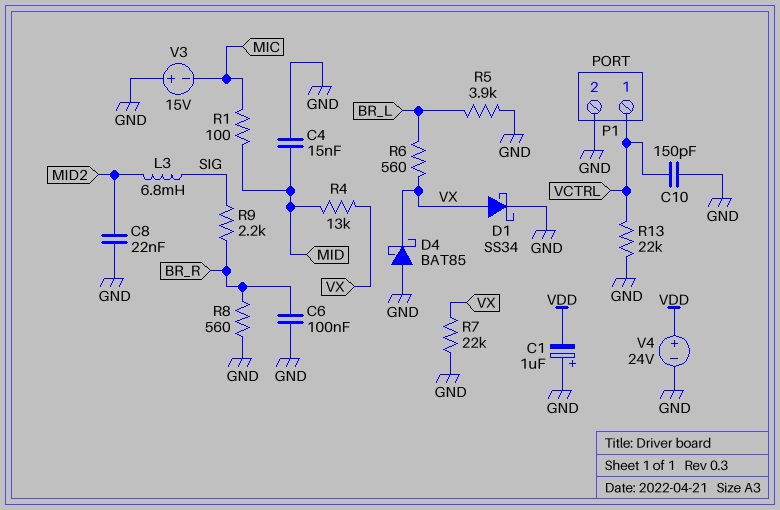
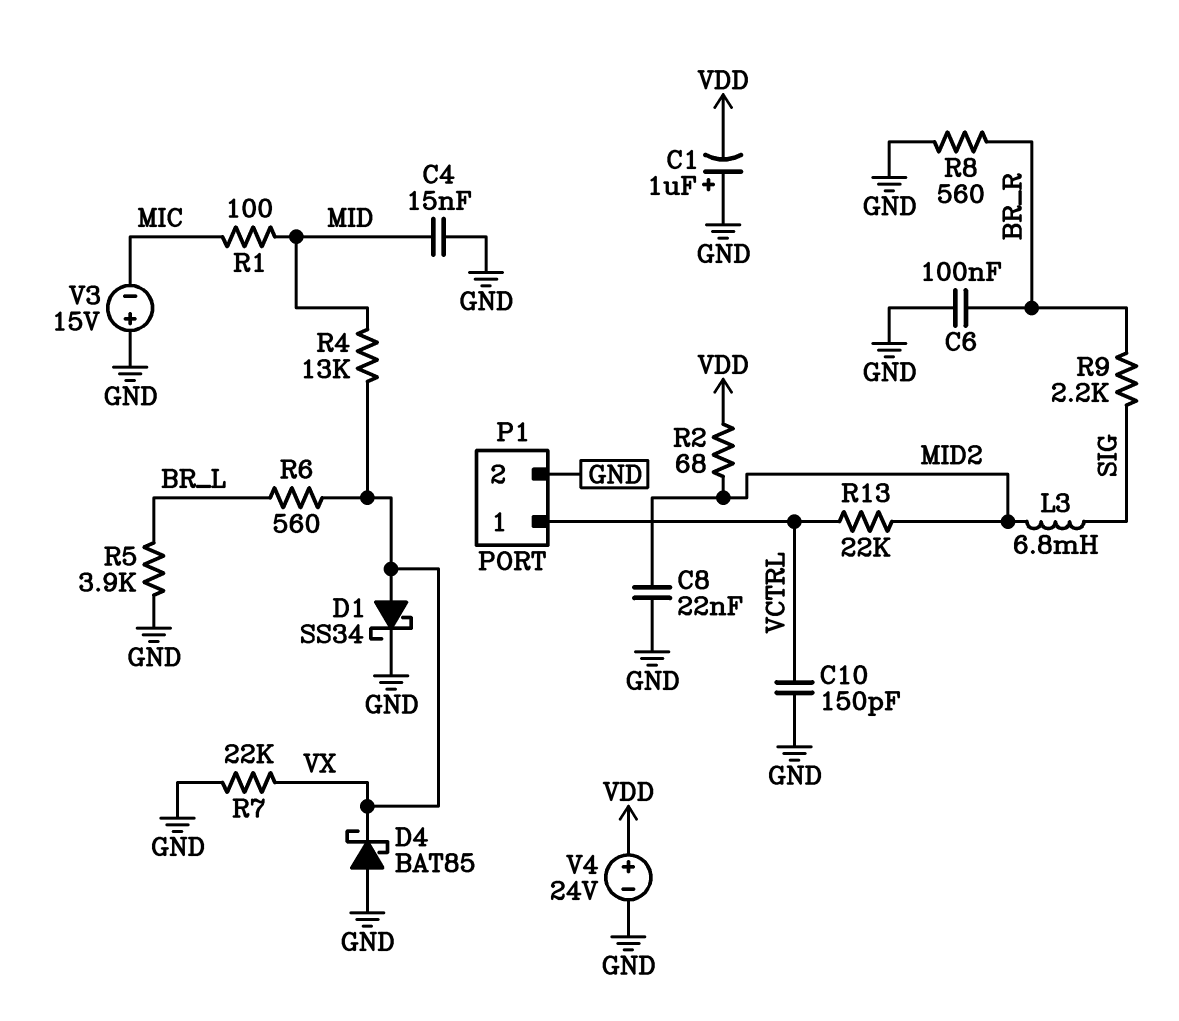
R2: none -> 68 (MID2, VDD)
R13: 22k (GND, VCTRL) -> 22k (MID2, VCTRL)

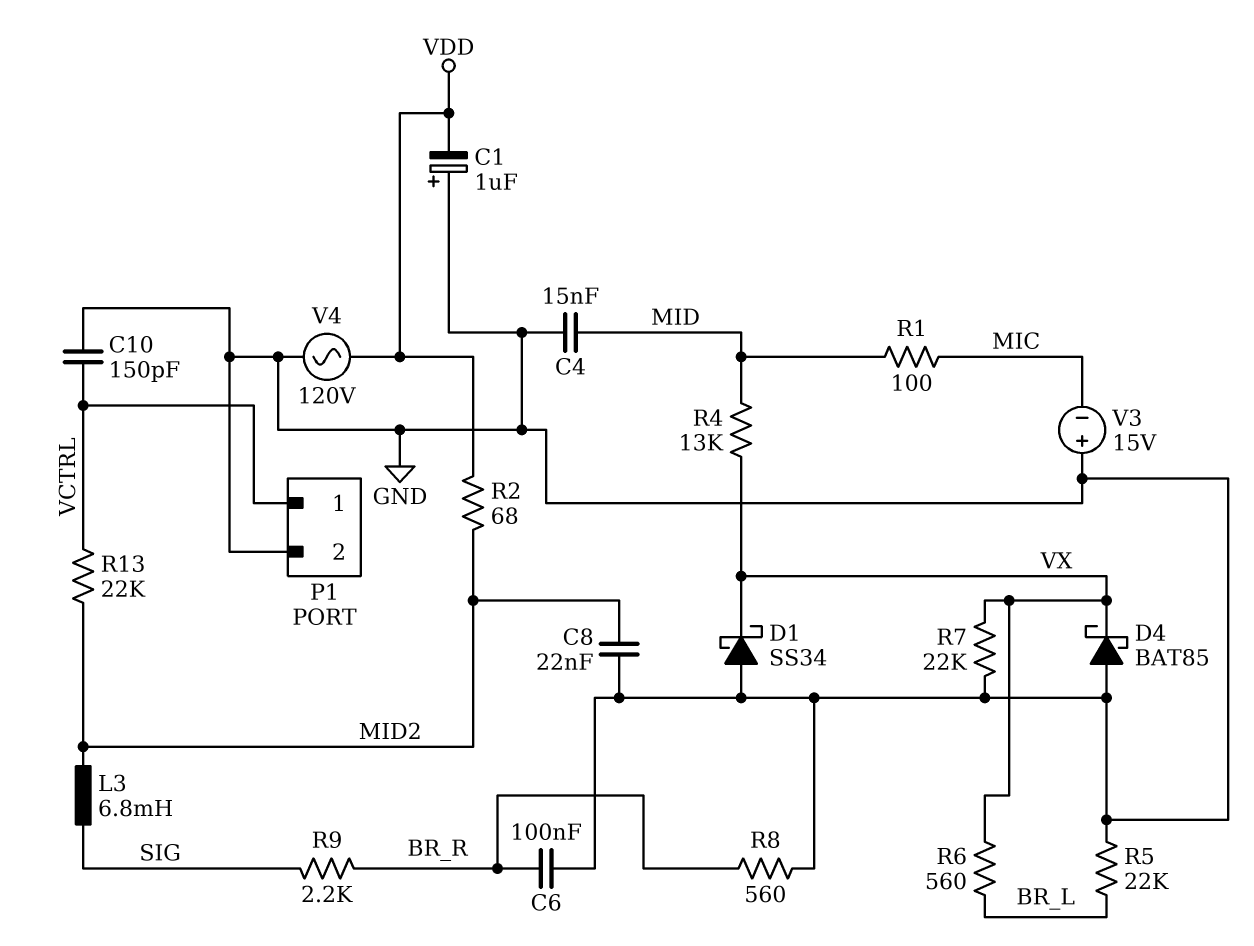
D1: schottky SS34 (A VX, K GND) -> schottky SS34 (A GND, K VX)
R5: 3.9k (BR_L, GND) -> 22k (BR_L, GND)
V4: 24V (plus VDD, minus GND) -> AC 120V (GND, VDD)

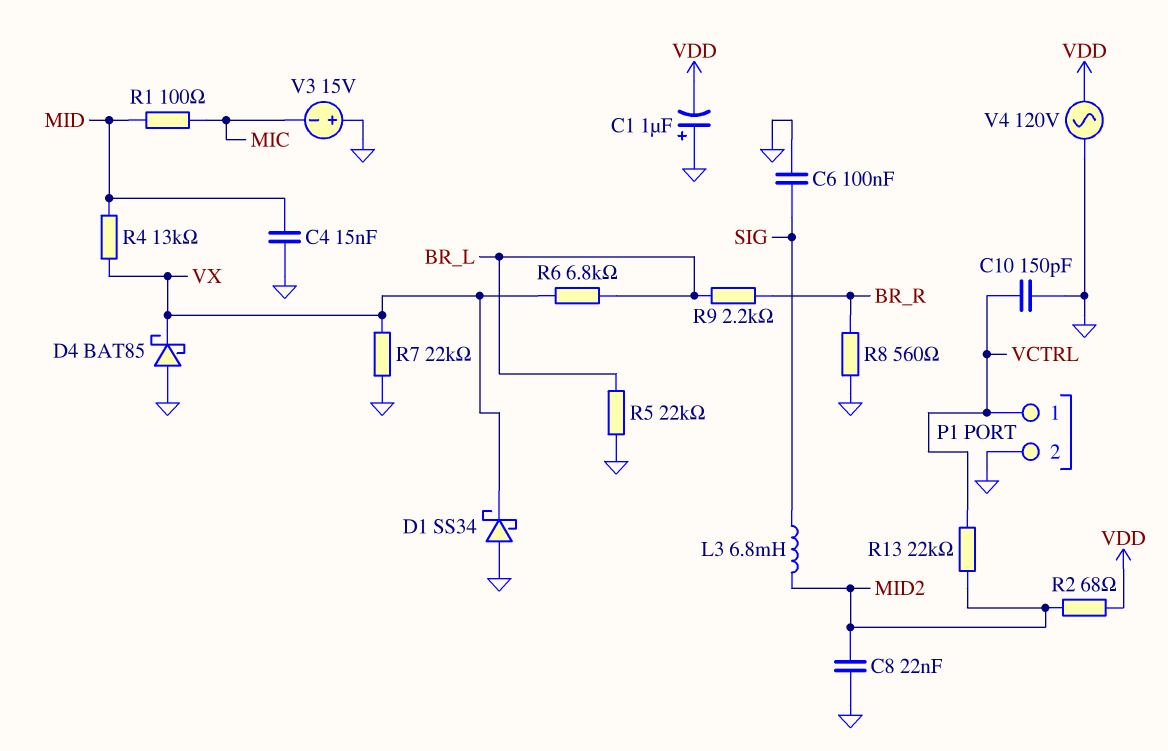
C6: 100nF (BR_R, GND) -> 100nF (GND, SIG)
R6: 560 (BR_L, VX) -> 6.8k (BR_L, VX)
R9: 2.2k (BR_R, SIG) -> 2.2k (BR_L, BR_R)

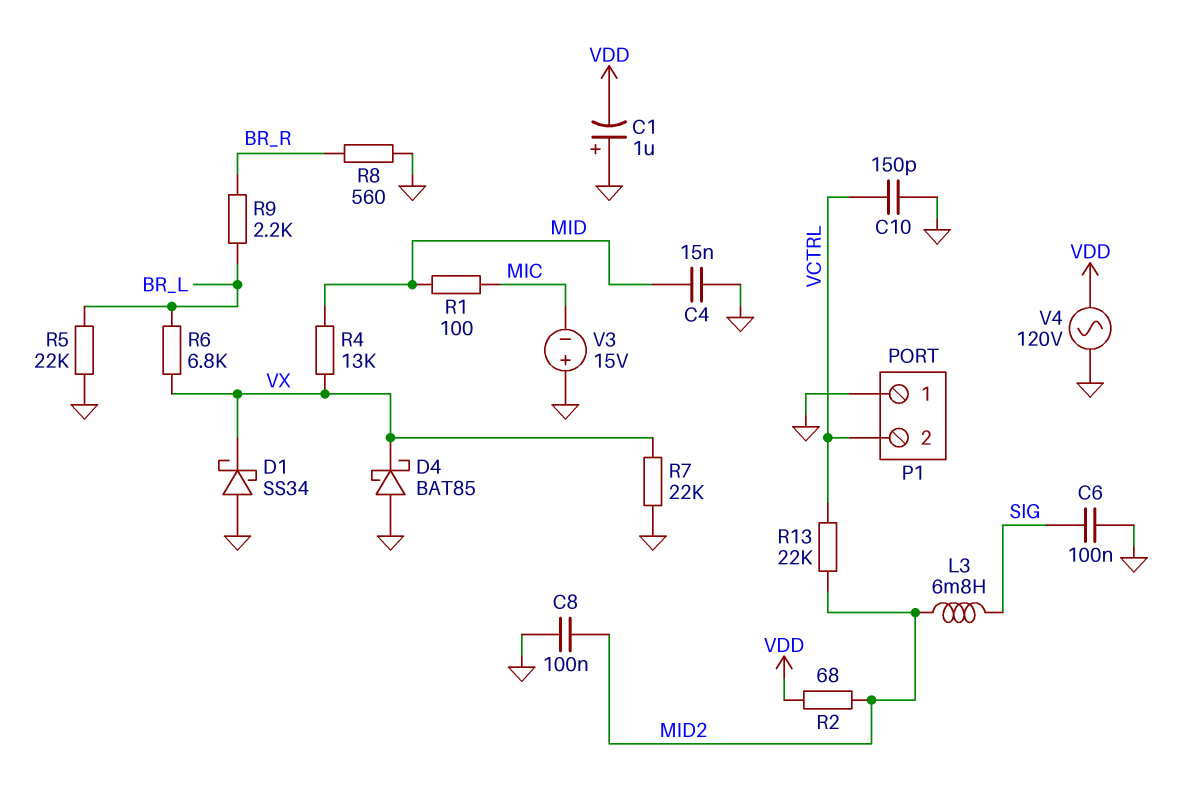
C8: 22nF (GND, MID2) -> 100nF (GND, MID2)
P1 pin 1: VCTRL -> GND
P1 pin 2: GND -> VCTRL

